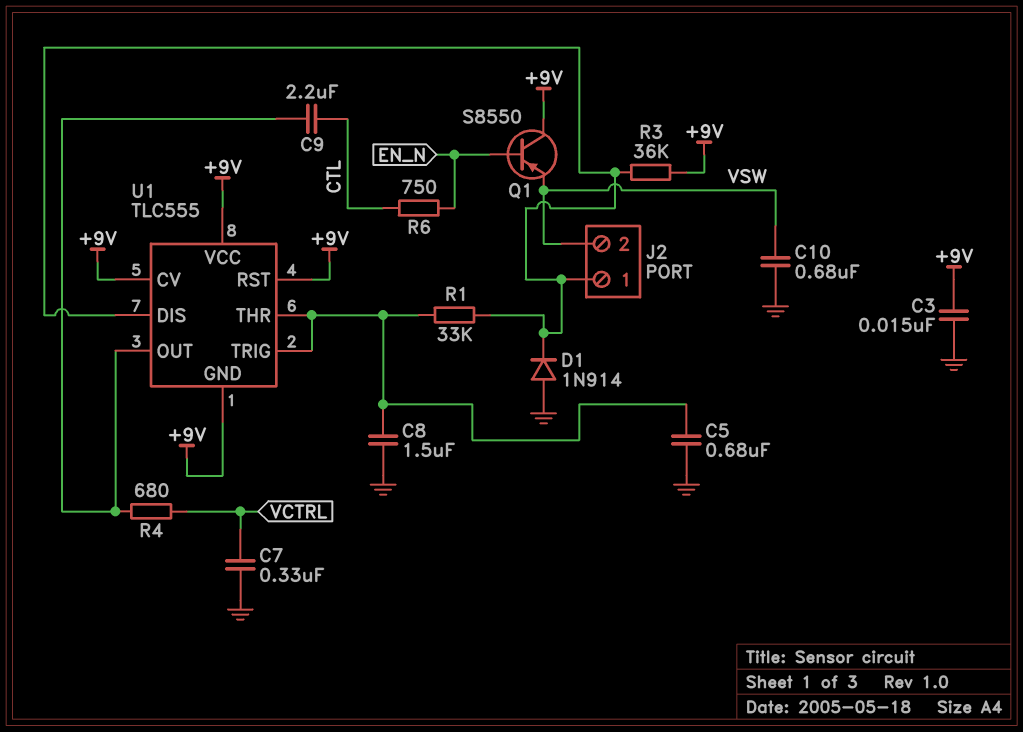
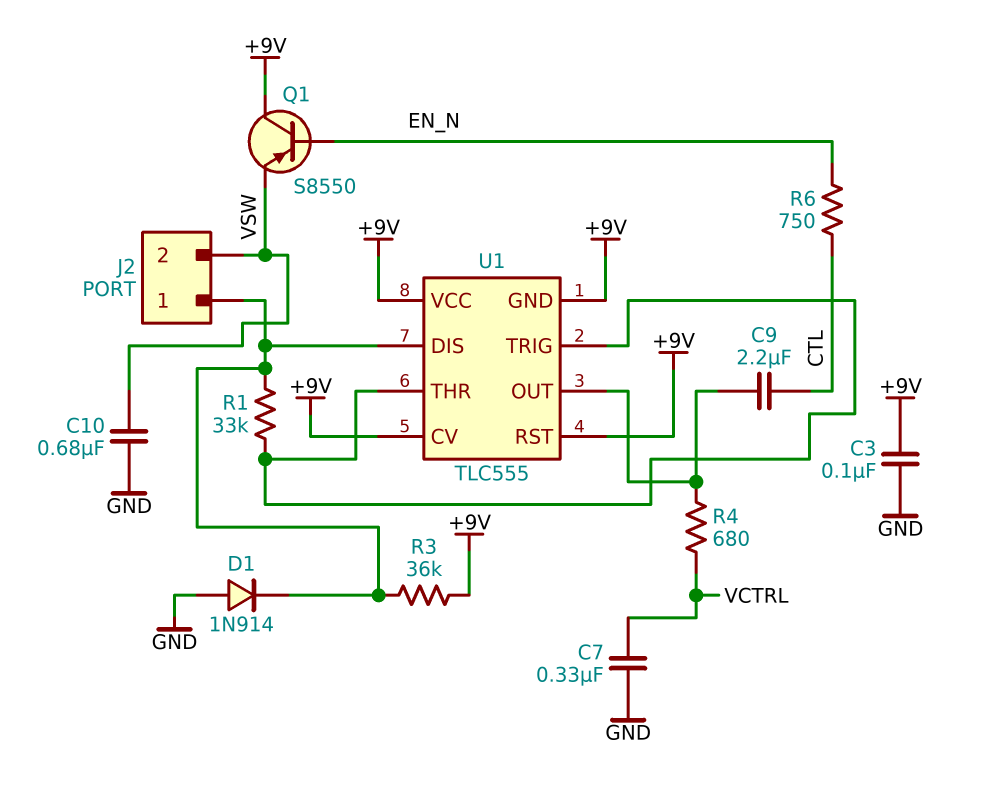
C3: 15nF (+9V, GND) -> 100nF (+9V, GND)
C5: 680nF (GND, U1/THR) -> none
C8: 1.5uF (GND, U1/THR) -> none

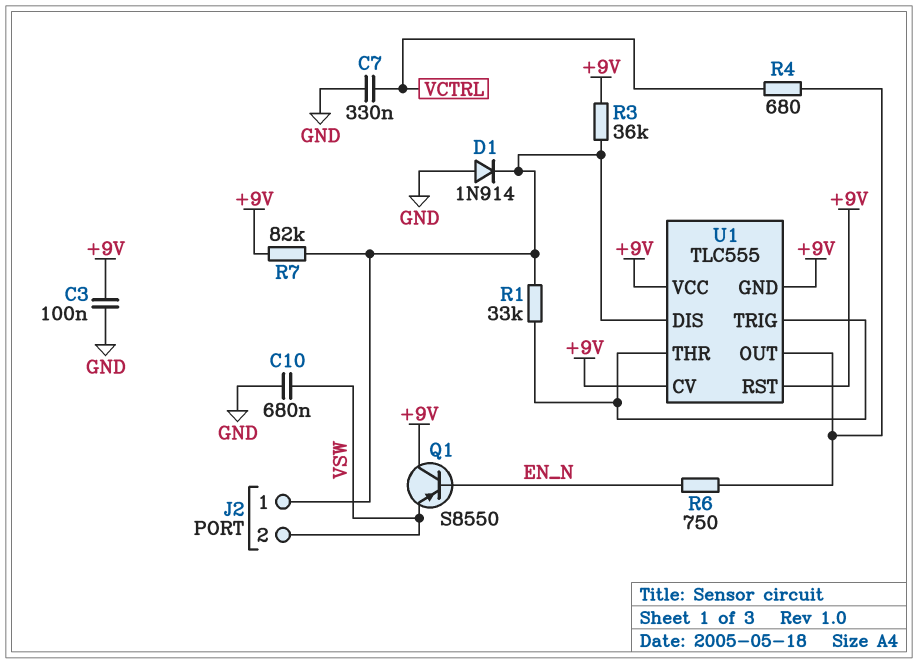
C9: 2.2uF (CTL, U1/OUT) -> none
R6: 750 (CTL, EN_N) -> 750 (EN_N, U1/OUT)
R7: none -> 82k (+9V, J2/1)

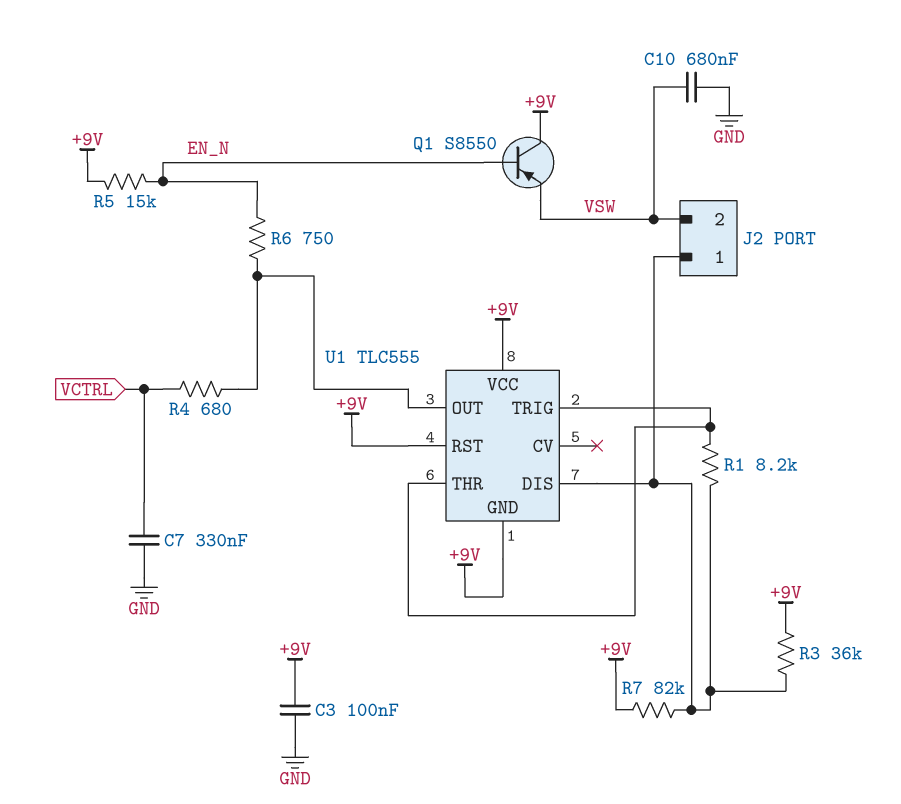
D1: diode 1N914 (A GND, K J2/1) -> none
R1: 33k (J2/1, U1/THR) -> 8.2k (J2/1, U1/THR)
R5: none -> 15k (+9V, EN_N)
U1 pin CV: +9V -> none

